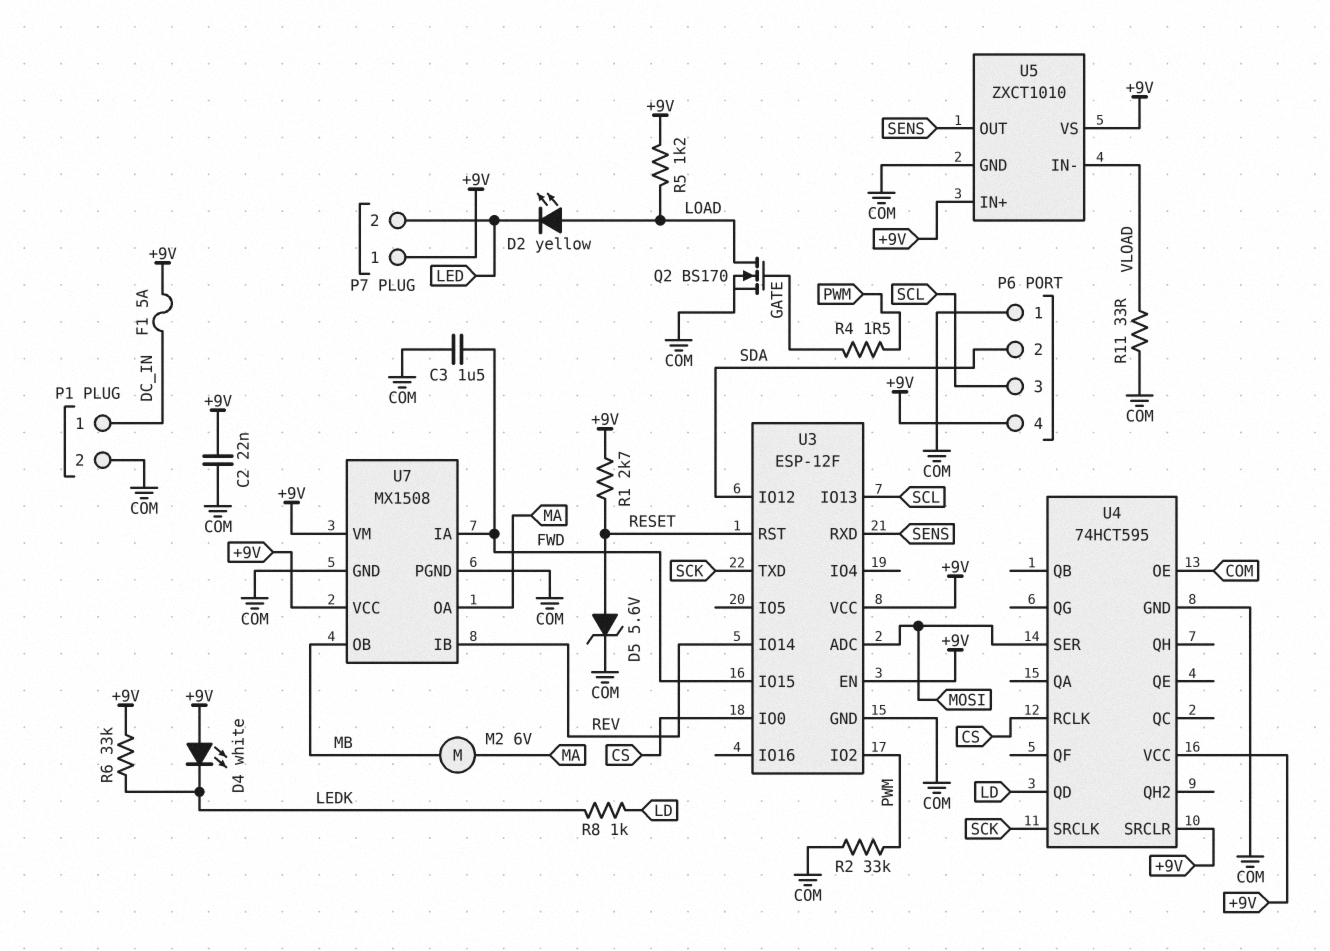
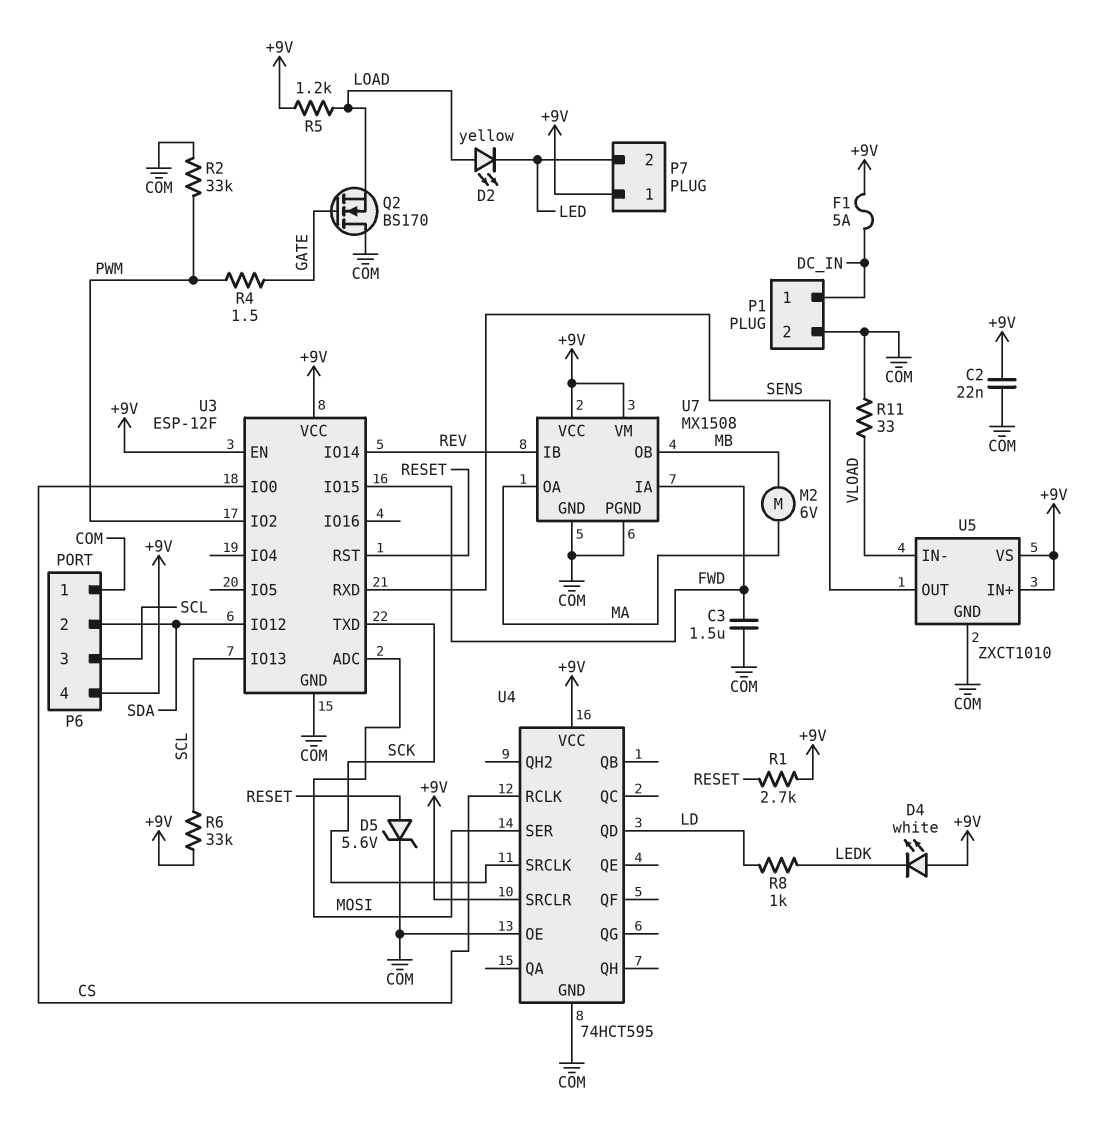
Q2: NMOS BS170 (G GATE, D LOAD, S COM) -> NMOS BS170 (G GATE, D COM, S LOAD)
R6: 33k (+9V, LEDK) -> 33k (+9V, SCL)

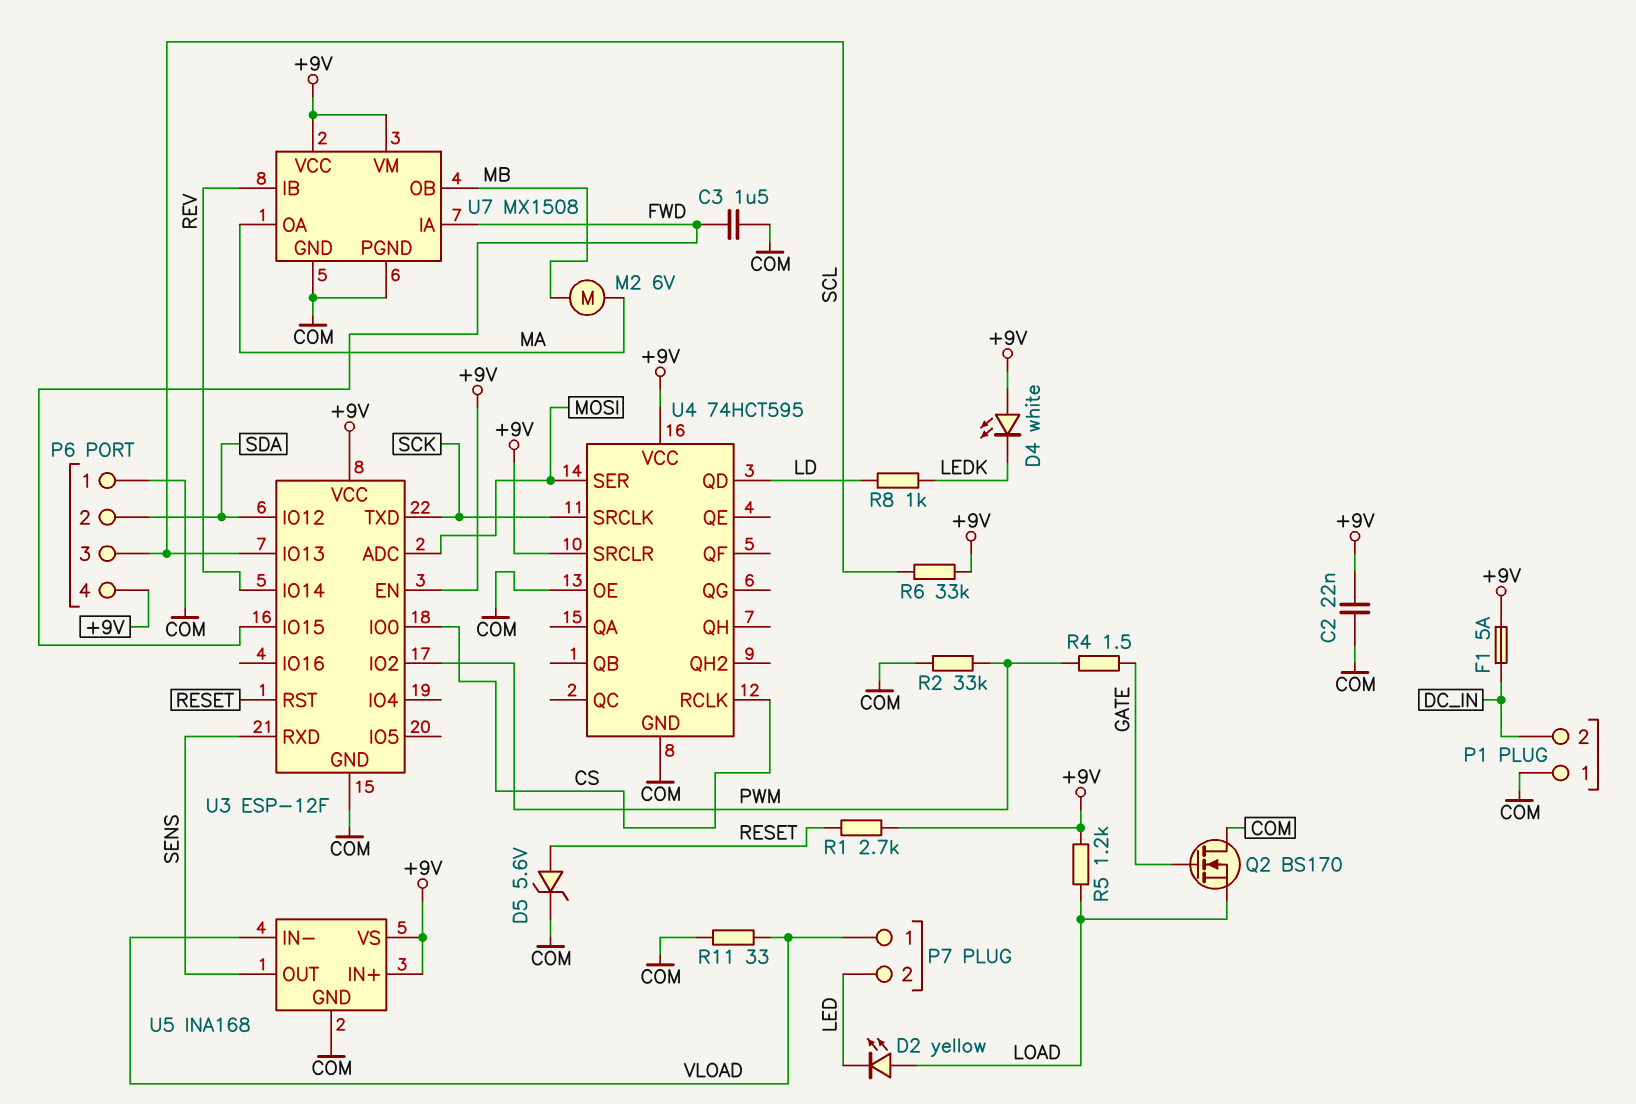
P1 pin 1: DC_IN -> COM
P1 pin 2: COM -> DC_IN
P7 pin 1: +9V -> VLOAD
U5: ZXCT1010 -> INA168

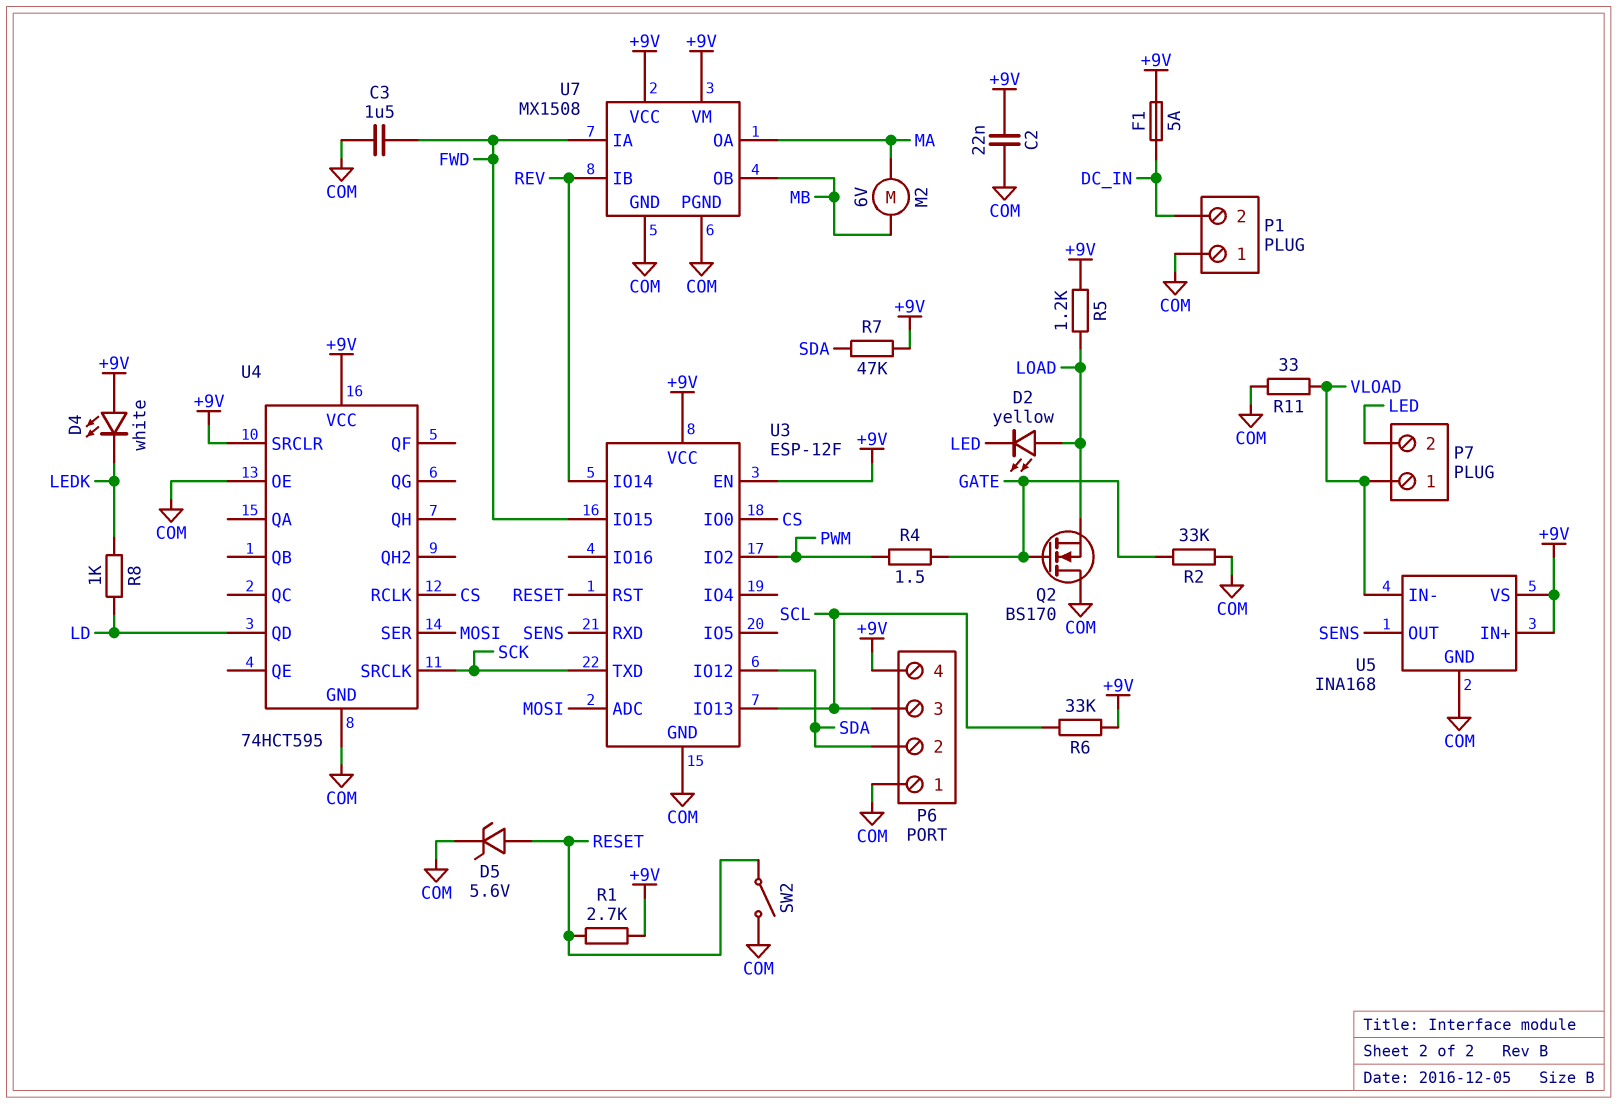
R2: 33k (COM, PWM) -> 33k (COM, GATE)
R7: none -> 47k (+9V, SDA)
SW2: none -> switch (COM, RESET)

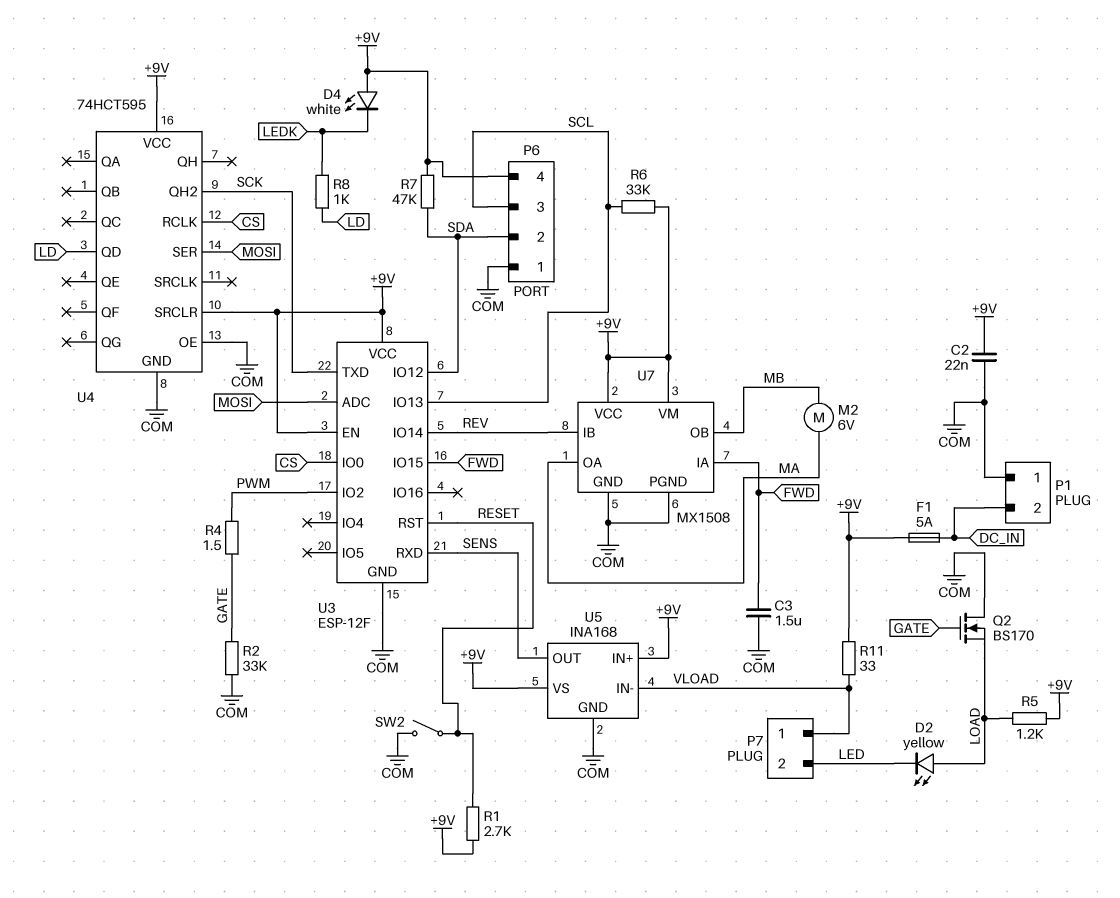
D5: zener 5.6V (A RESET, K COM) -> none
R11: 33 (COM, VLOAD) -> 33 (+9V, VLOAD)
U4 pin QH2: none -> SCK
U4 pin SRCLK: SCK -> none

